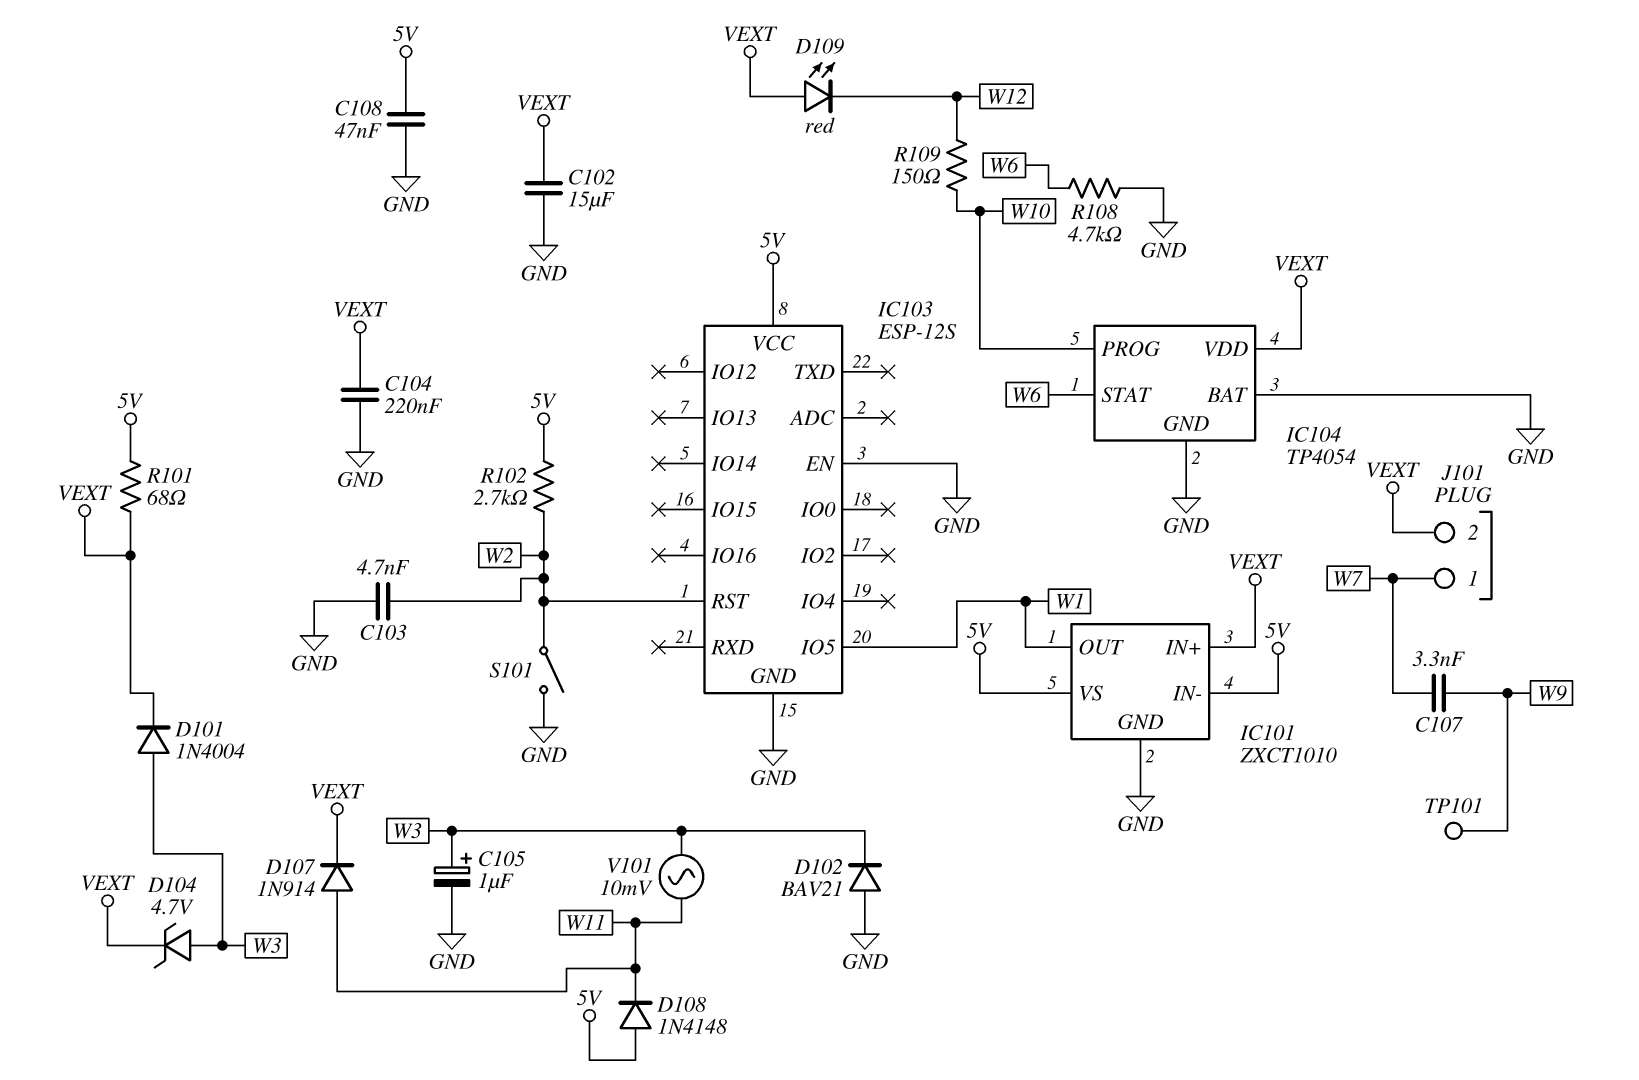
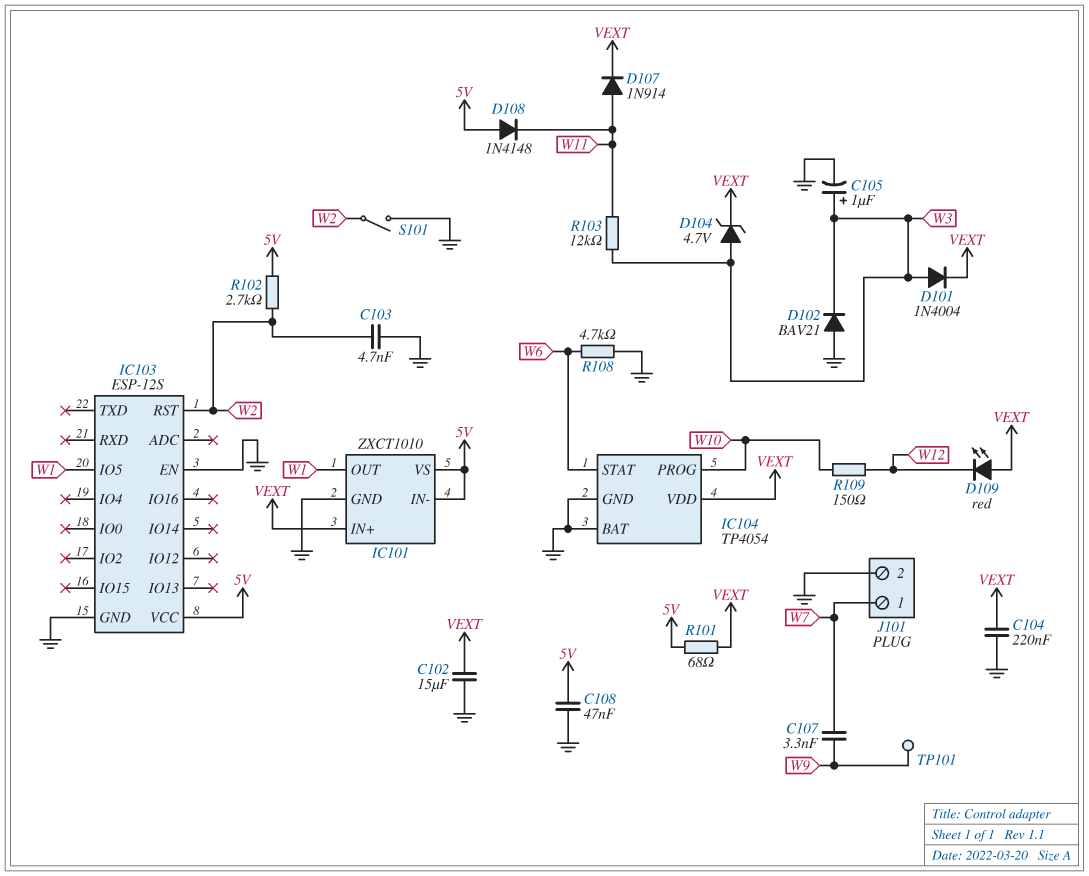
J101 pin 2: VEXT -> GND
R103: none -> 12k (W3, W11)
V101: AC 10mV (W3, W11) -> none

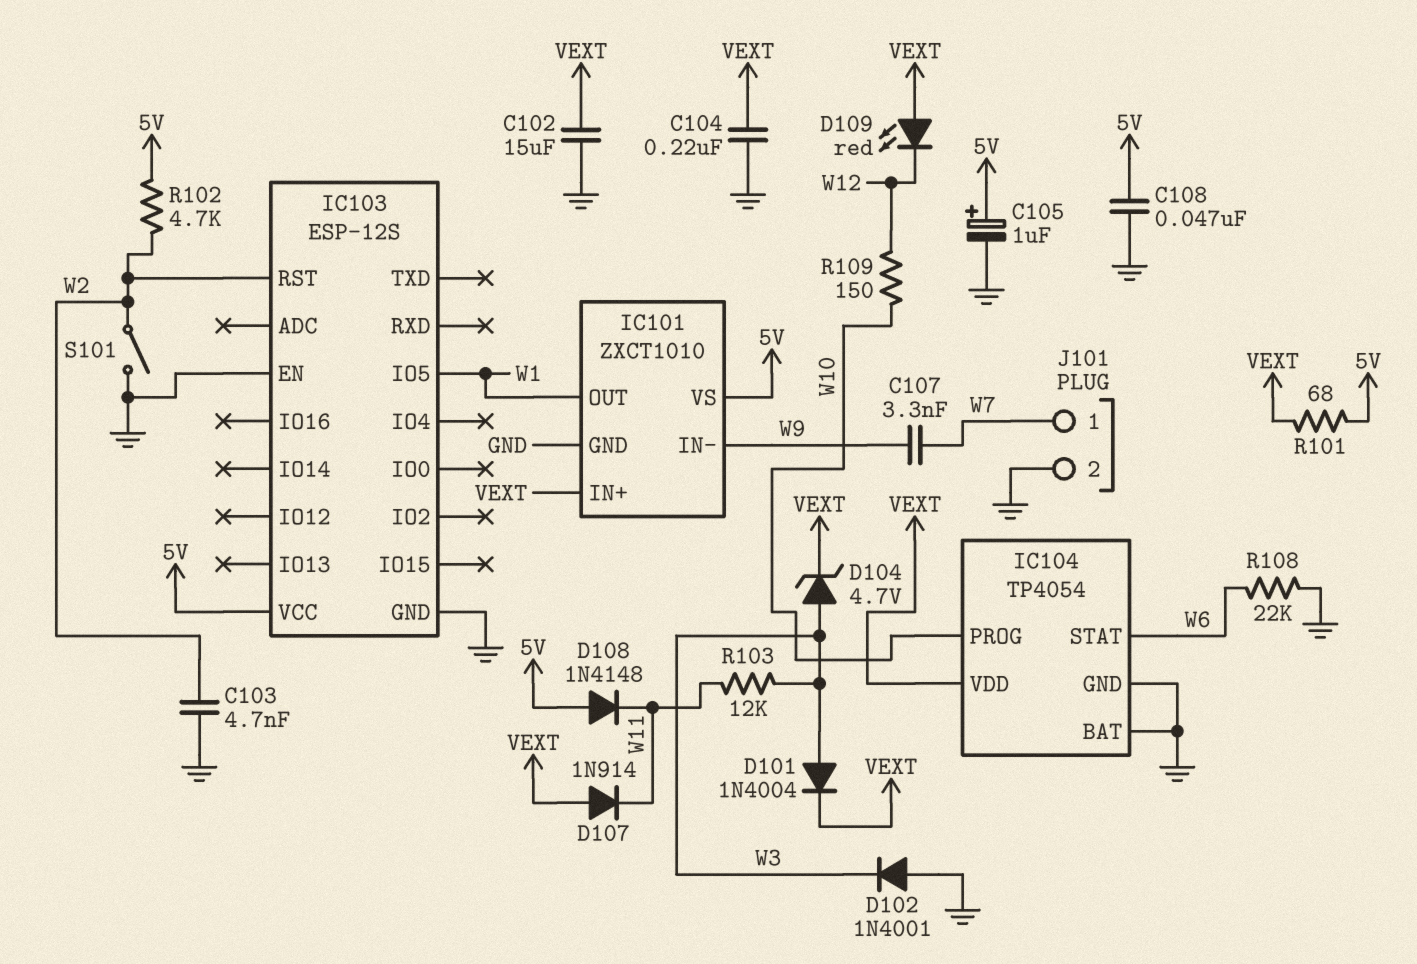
C105: 1uF (plus W3, minus GND) -> 1uF (plus 5V, minus GND)
D102: diode BAV21 (A GND, K W3) -> diode 1N4001 (A GND, K W3)
D107: diode 1N914 (A W11, K VEXT) -> diode 1N914 (A VEXT, K W11)
IC101 pin IN-: 5V -> W9
R102: 2.7k (5V, W2) -> 4.7k (5V, W2)
R108: 4.7k (GND, W6) -> 22k (GND, W6)
TP101: test point (W9) -> none

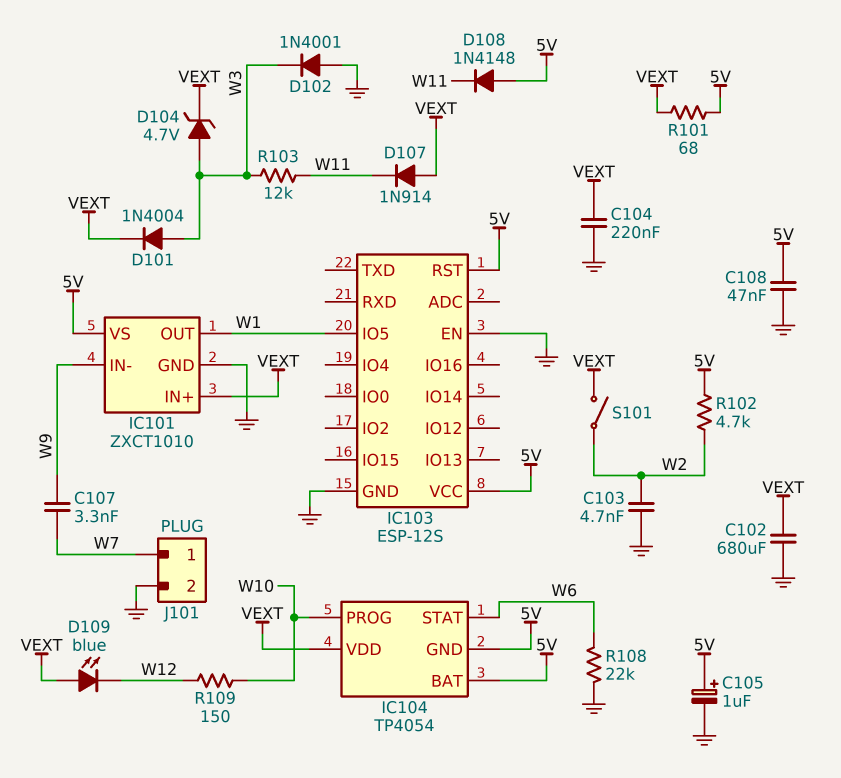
C102: 15uF (GND, VEXT) -> 680uF (GND, VEXT)
D109: LED red (A VEXT, K W12) -> LED blue (A VEXT, K W12)
IC103 pin RST: W2 -> 5V
IC104 pin BAT: GND -> 5V
IC104 pin GND: GND -> 5V
S101: switch (GND, W2) -> switch (VEXT, W2)

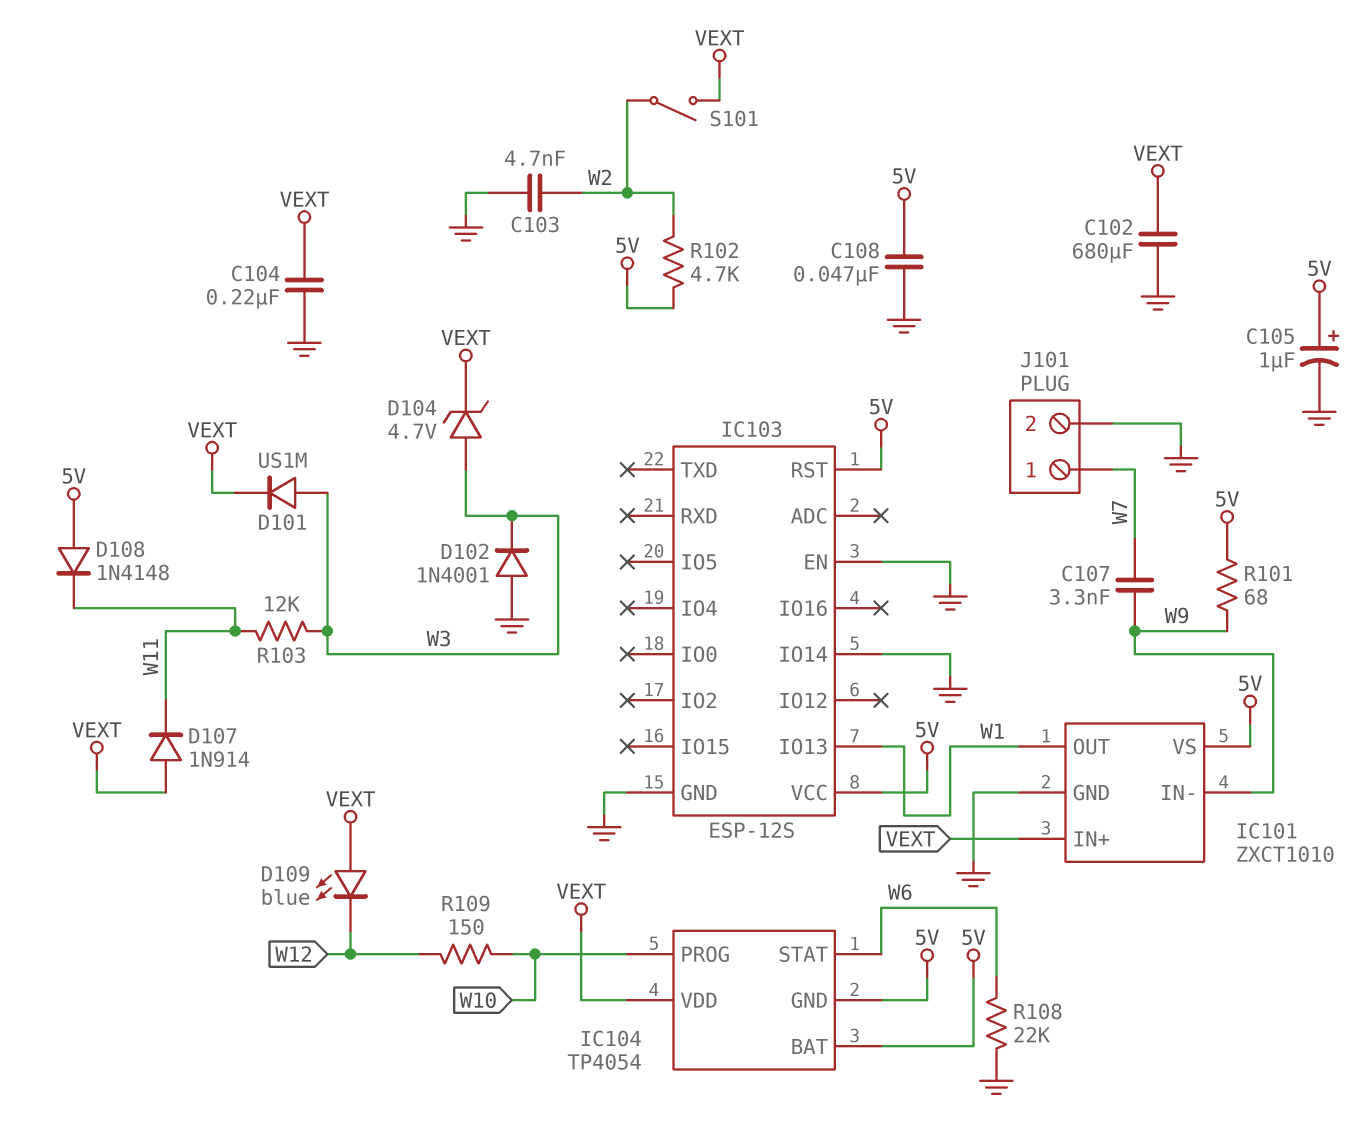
D101: diode 1N4004 (A W3, K VEXT) -> diode US1M (A W3, K VEXT)
IC103 pin IO5: W1 -> none
IC103 pin IO13: none -> W1
IC103 pin IO14: none -> GND
R101: 68 (5V, VEXT) -> 68 (5V, W9)

